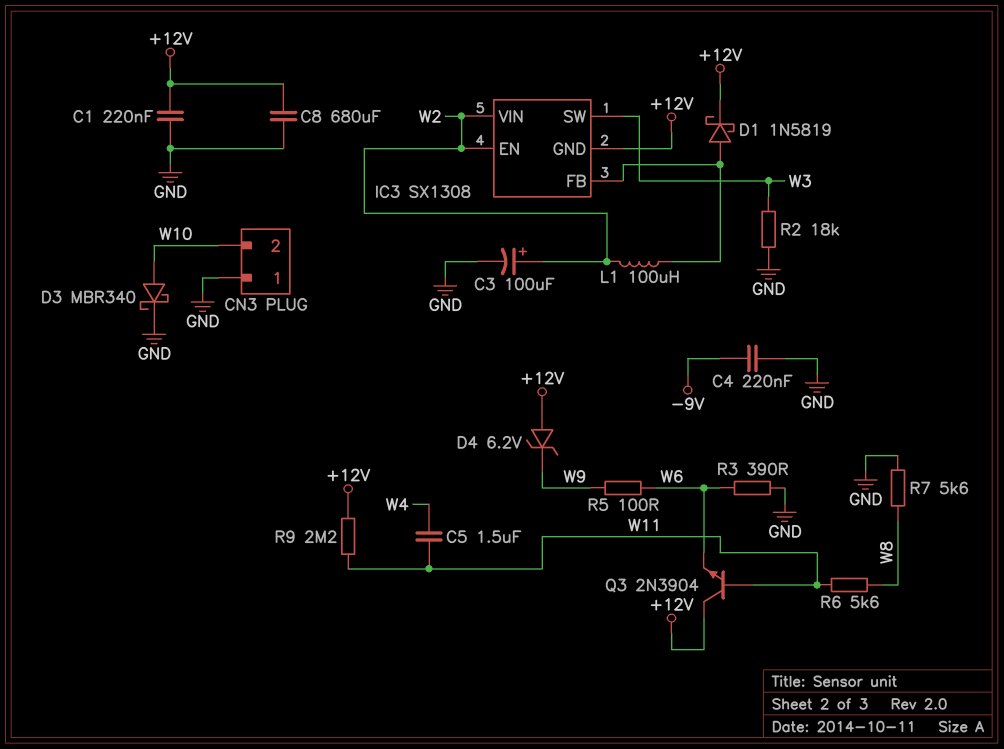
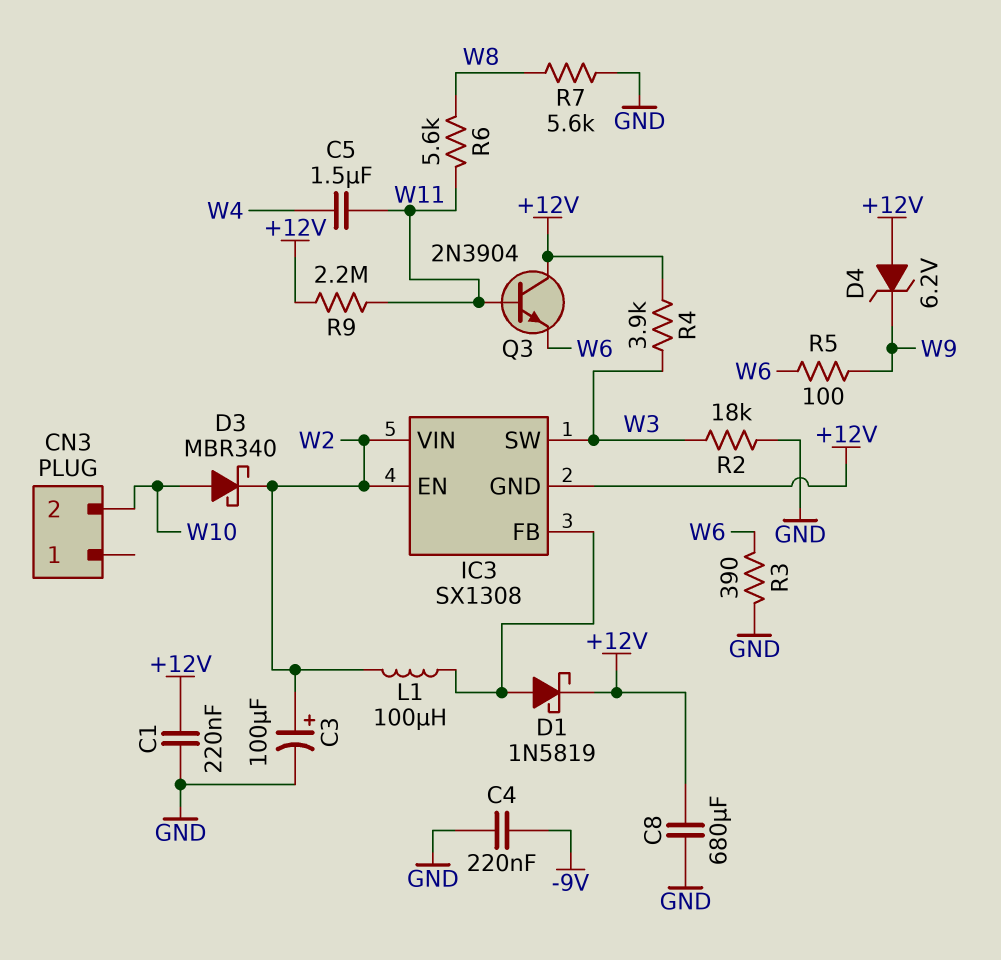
CN3 pin 1: GND -> none
D3: schottky MBR340 (A W10, K GND) -> schottky MBR340 (A W10, K W2)
R4: none -> 3.9k (+12V, W3)

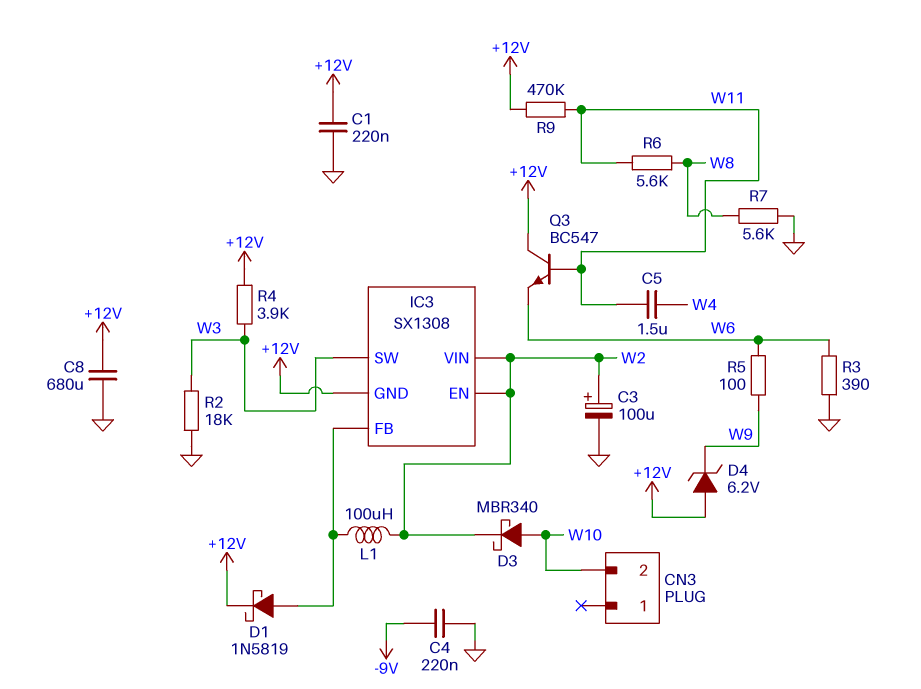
Q3: NPN 2N3904 (B W11, C +12V, E W6) -> NPN BC547 (B W11, C +12V, E W6)
R9: 2.2M (+12V, W11) -> 470k (+12V, W11)

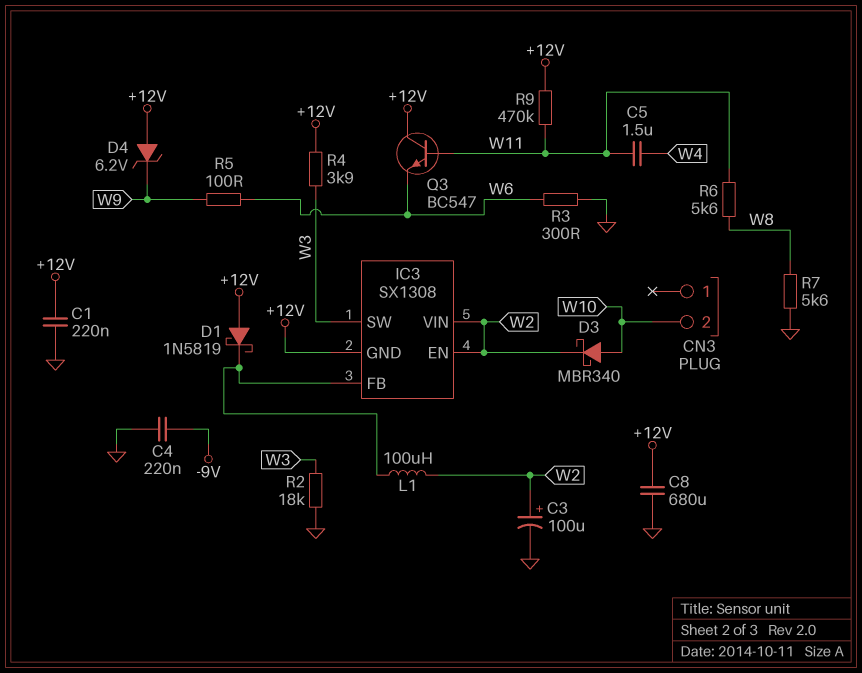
D1: schottky 1N5819 (A IC3/FB, K +12V) -> schottky 1N5819 (A +12V, K IC3/FB)
R3: 390 (GND, W6) -> 300 (GND, W6)

